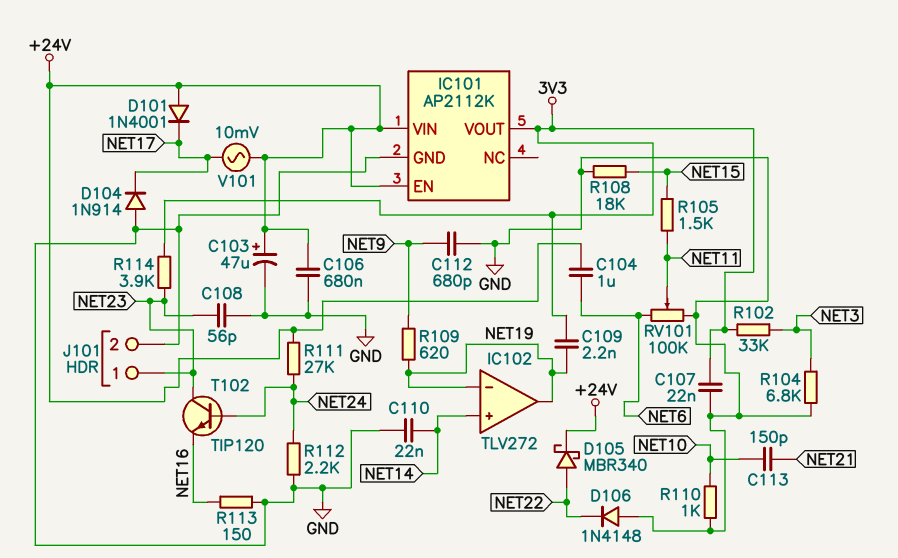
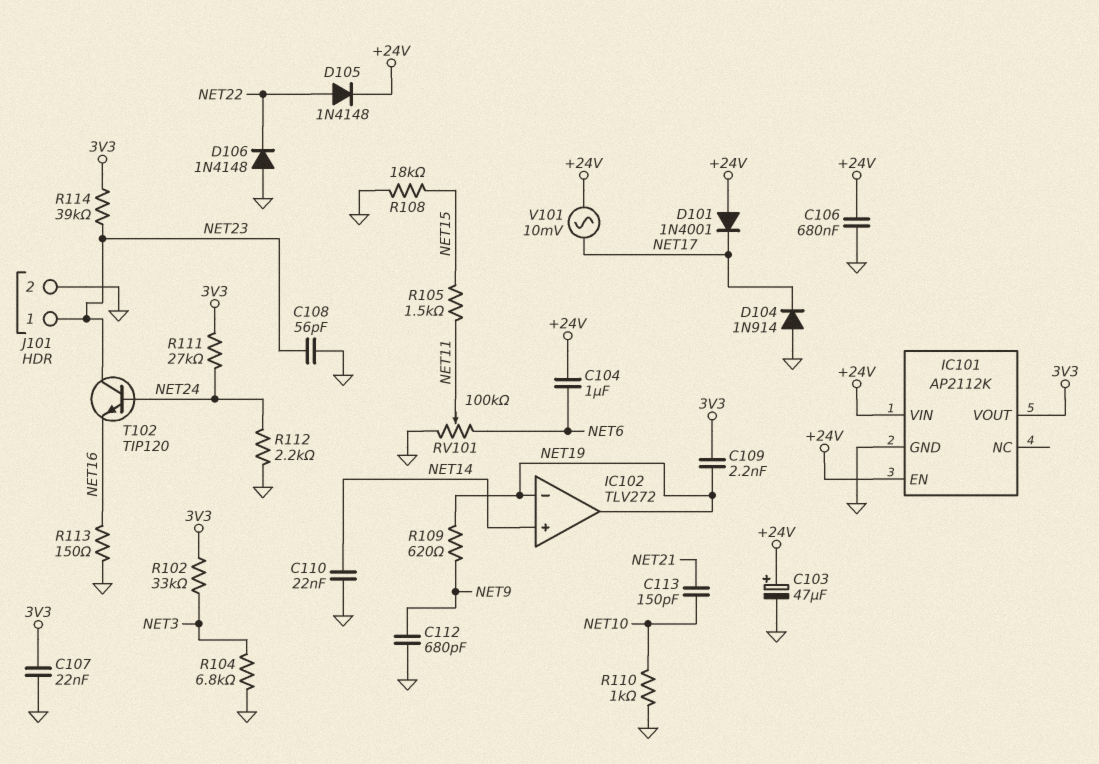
D105: schottky MBR340 (A NET22, K +24V) -> diode 1N4148 (A NET22, K +24V)
R111: 27k (+24V, NET24) -> 27k (3V3, NET24)
R114: 3.9k (3V3, NET23) -> 39k (3V3, NET23)

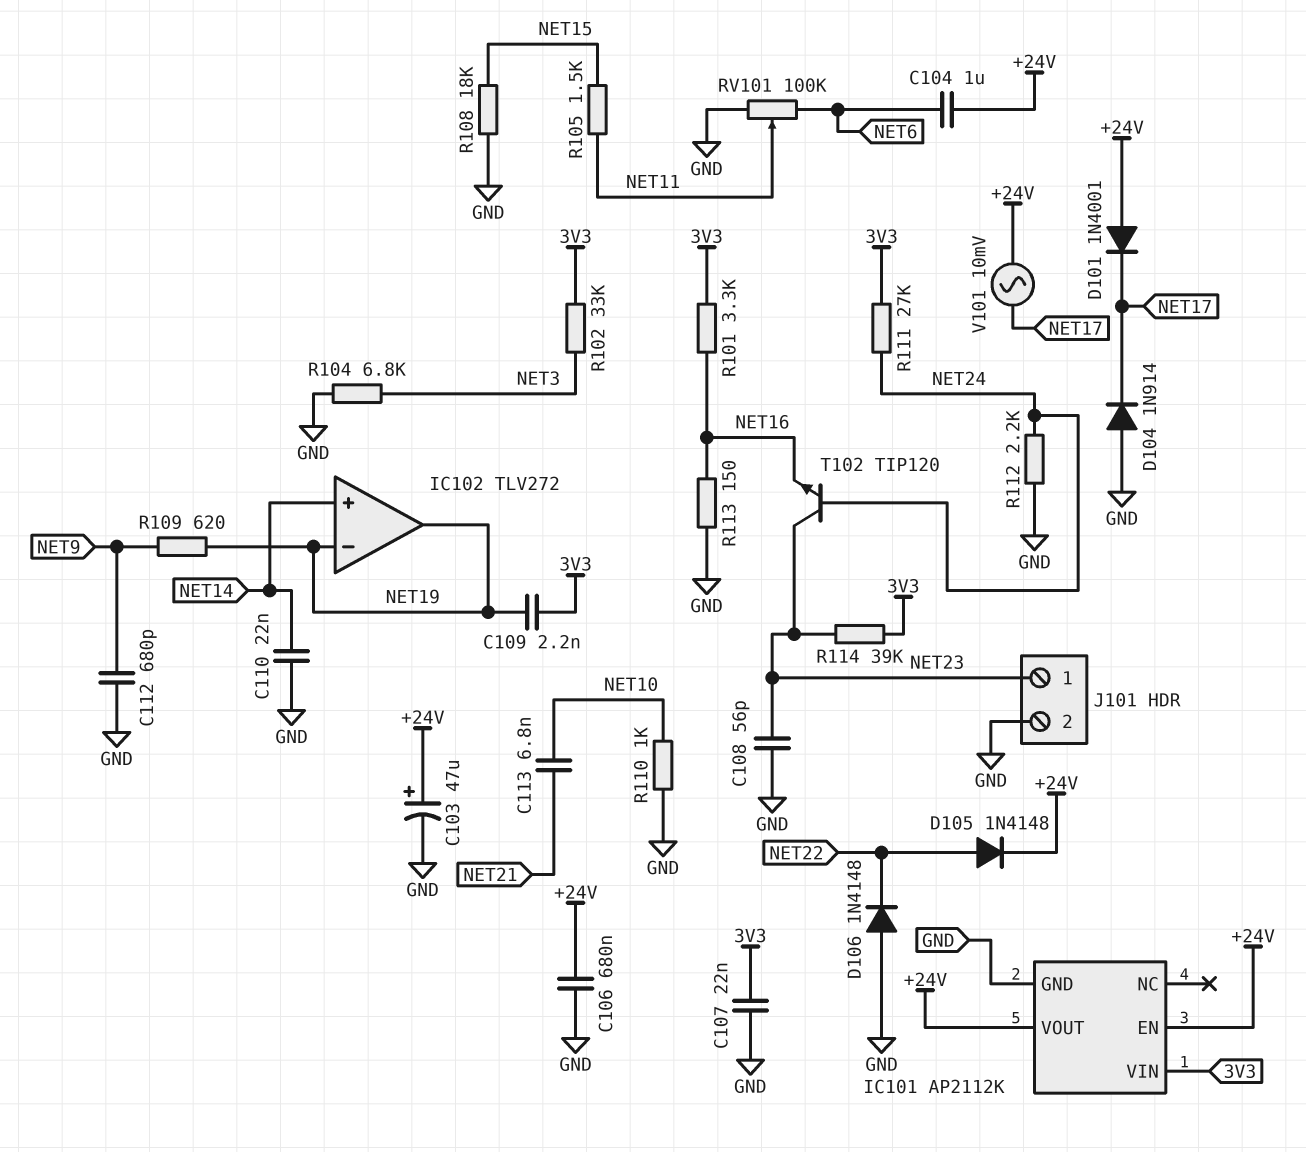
C113: 150pF (NET10, NET21) -> 6.8nF (NET10, NET21)
IC101 pin VIN: +24V -> 3V3
IC101 pin VOUT: 3V3 -> +24V
R101: none -> 3.3k (3V3, NET16)

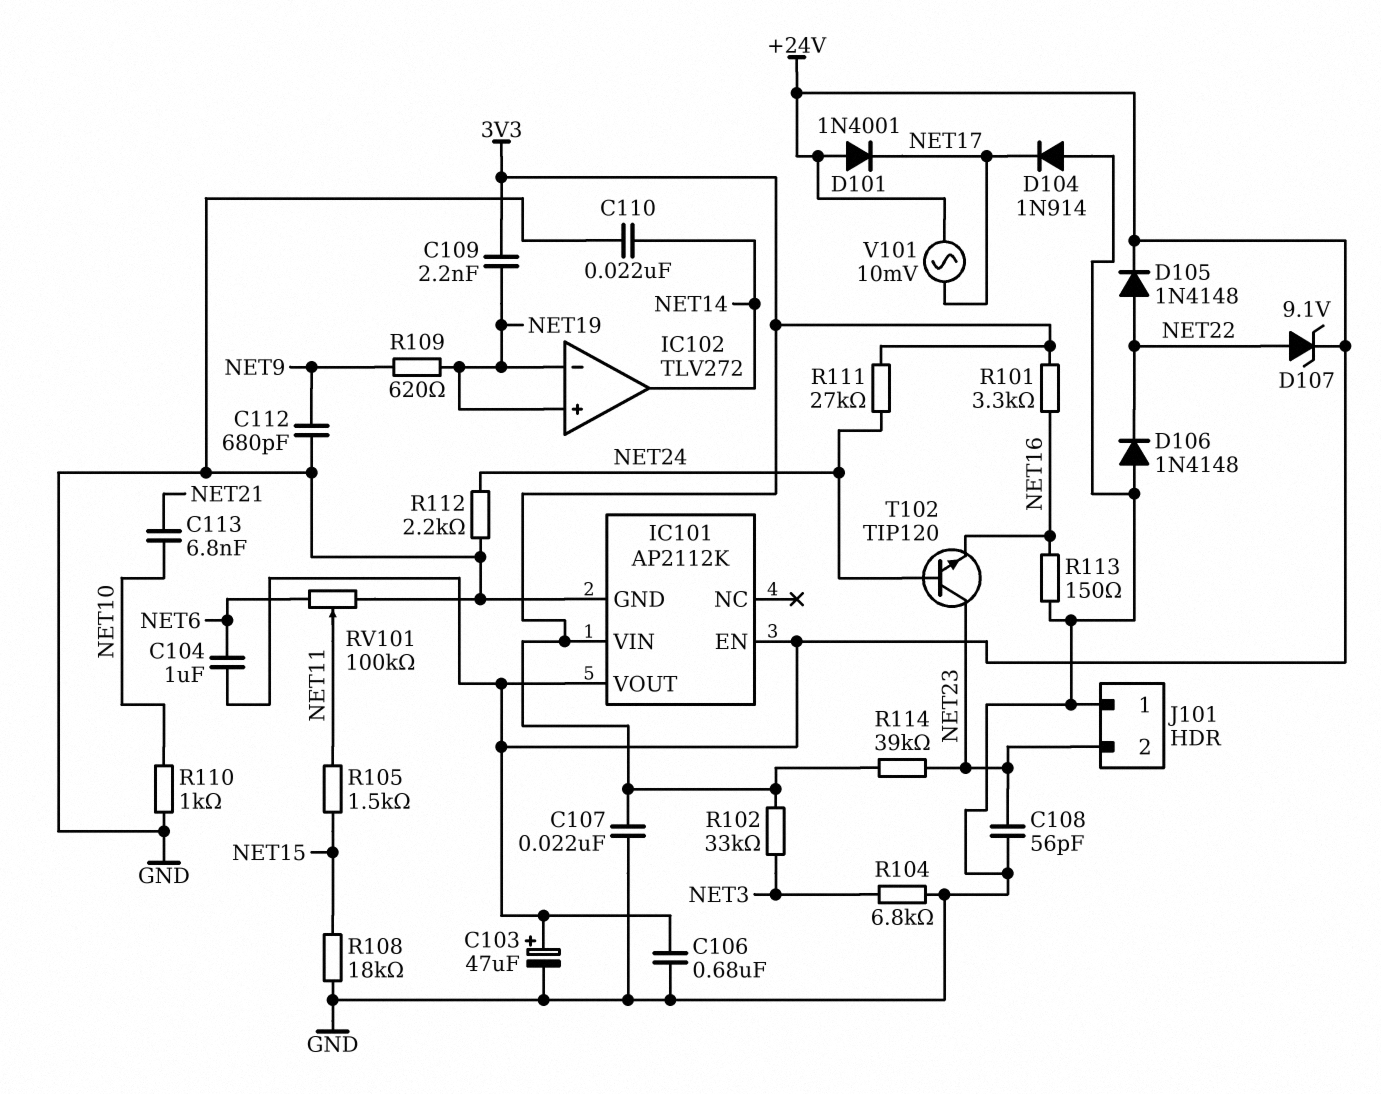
D107: none -> zener 9.1V (A NET22, K +24V)
IC102 pin in+: NET14 -> NET19
IC102 pin out: NET19 -> NET14
J101 pin 1: NET23 -> GND
J101 pin 2: GND -> NET23

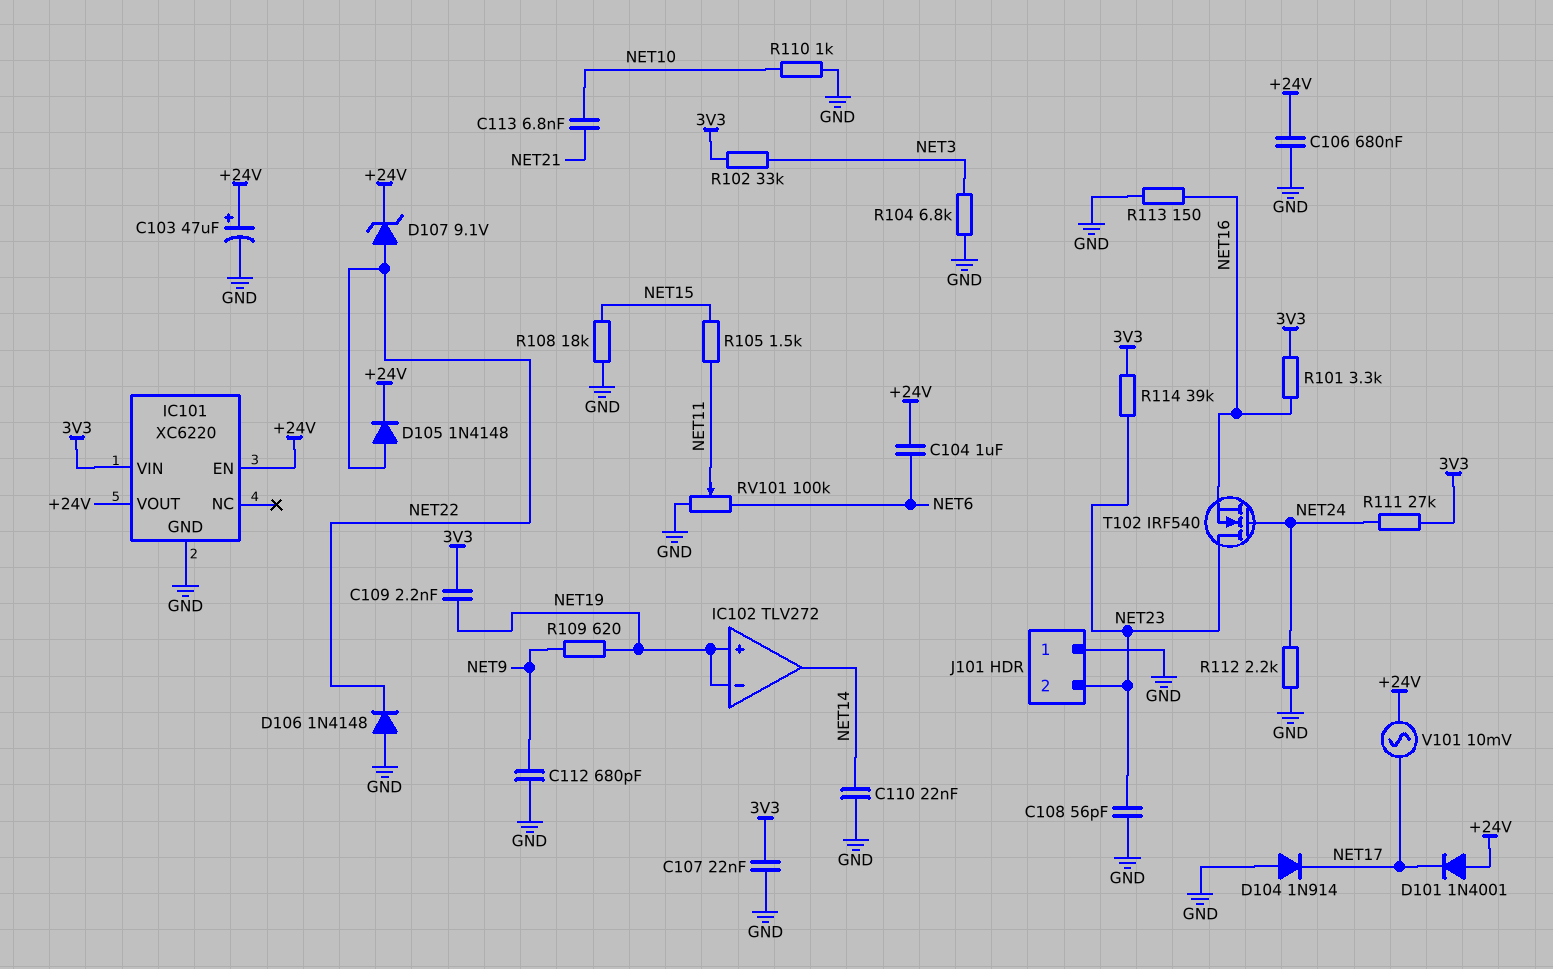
IC101: AP2112K -> XC6220
T102: NPN TIP120 (B NET24, C NET23, E NET16) -> NMOS IRF540 (G NET24, D NET23, S NET16)

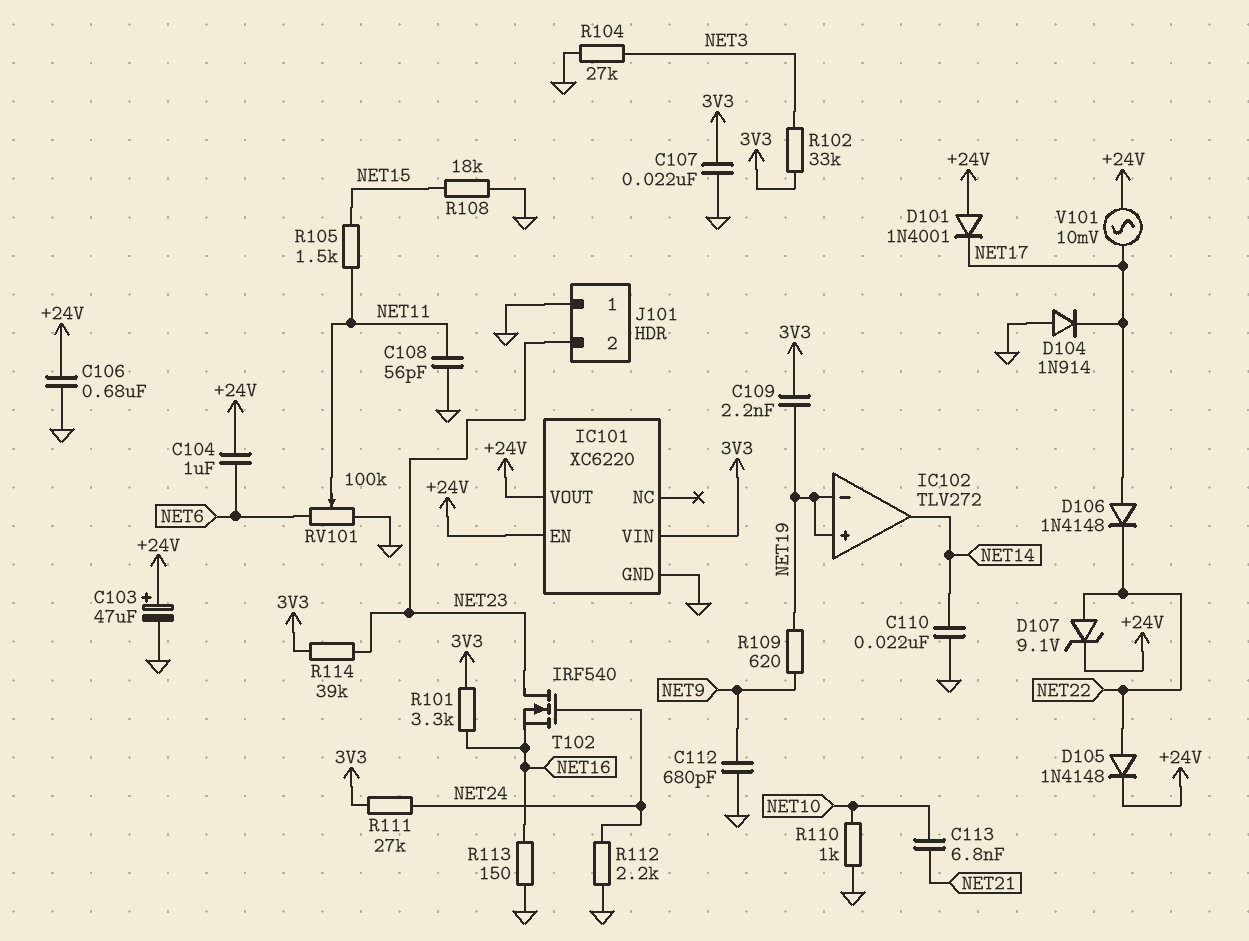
C108: 56pF (GND, NET23) -> 56pF (GND, NET11)
D106: diode 1N4148 (A GND, K NET22) -> diode 1N4148 (A NET17, K NET22)
R104: 6.8k (GND, NET3) -> 27k (GND, NET3)

